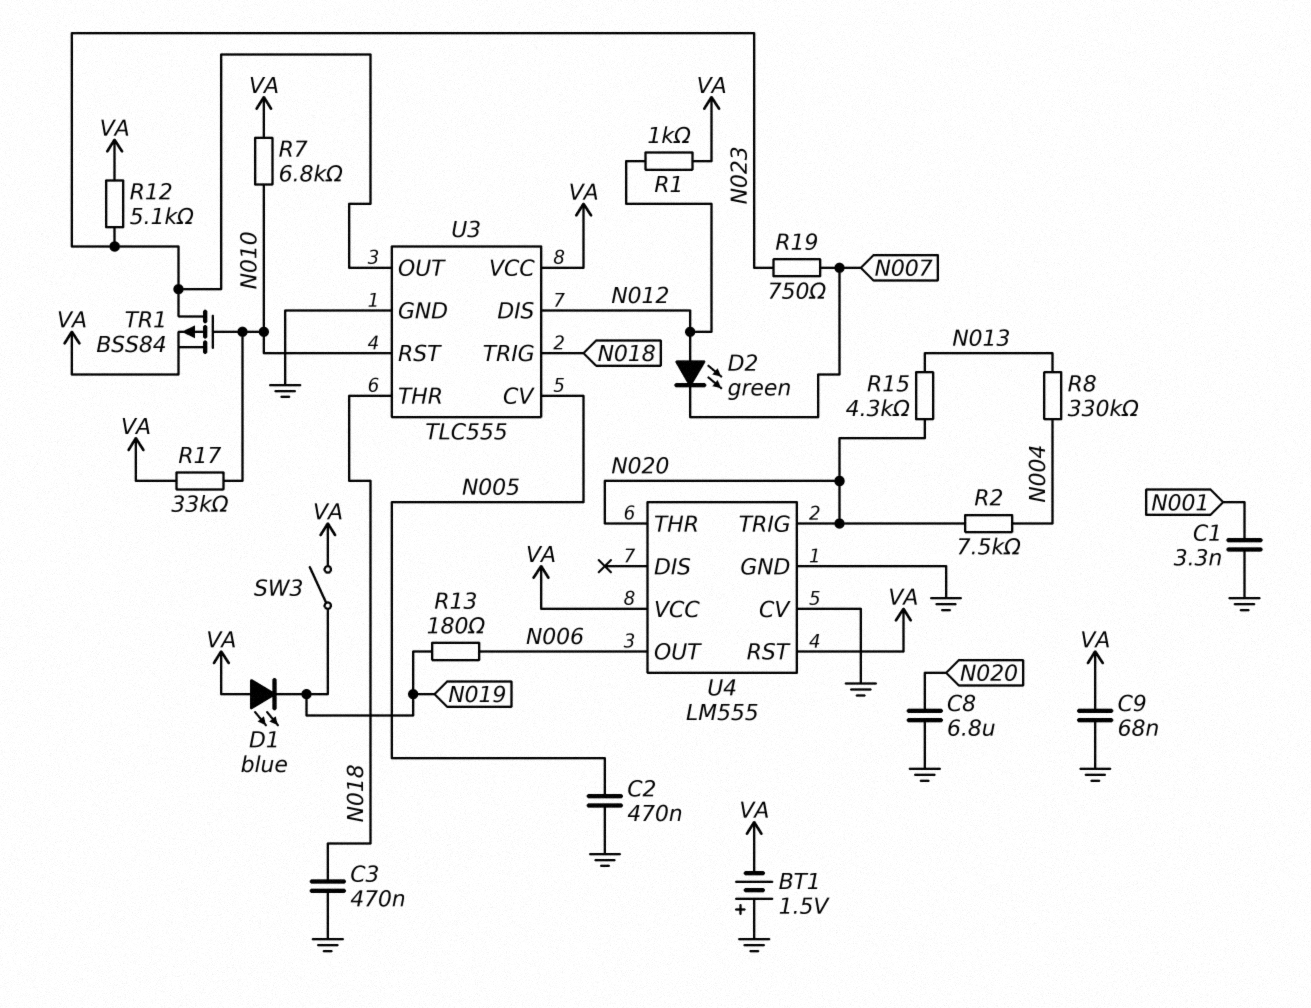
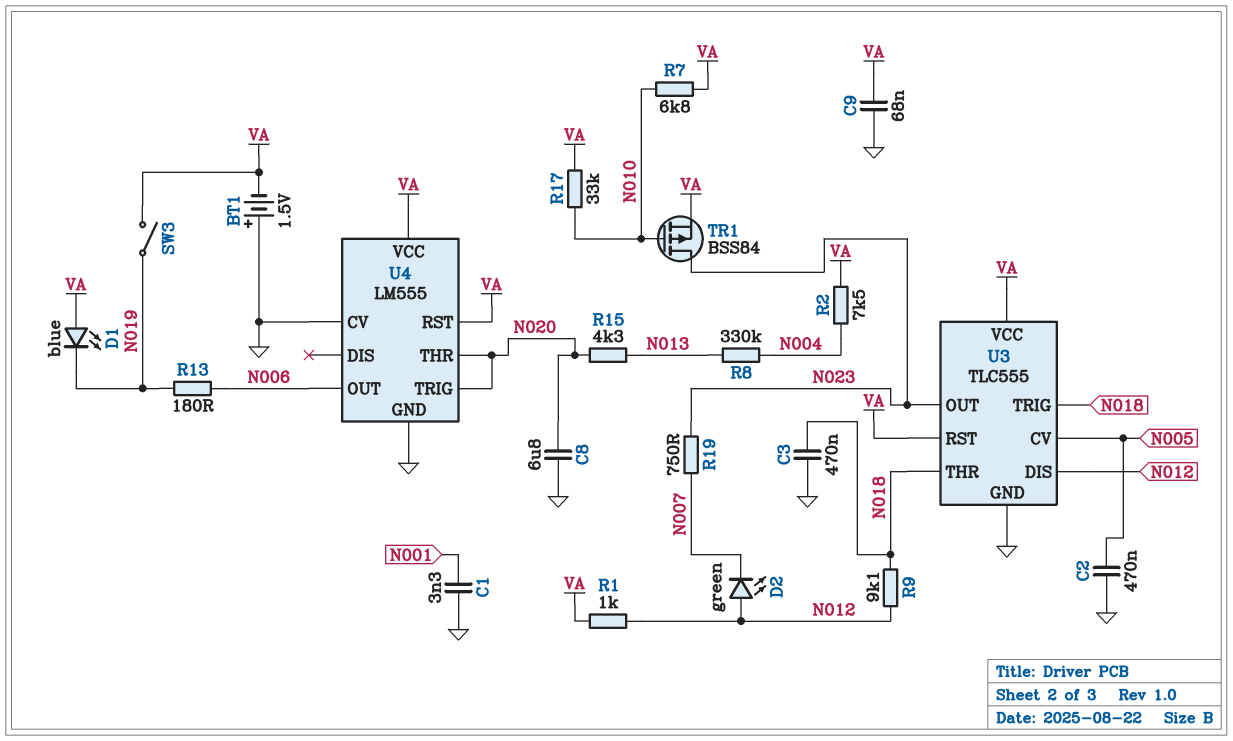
R2: 7.5k (N004, N020) -> 7.5k (N004, VA)
R9: none -> 9.1k (N012, N018)
R12: 5.1k (N023, VA) -> none
U3 pin RST: N010 -> VA

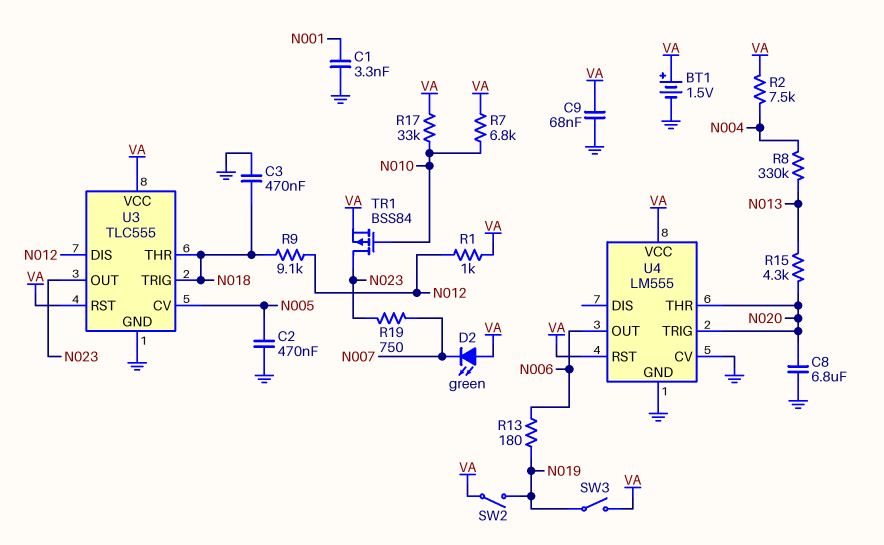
BT1: 1.5V (plus GND, minus VA) -> 1.5V (plus VA, minus GND)
D1: LED blue (A VA, K N019) -> none
D2: LED green (A N012, K N007) -> LED green (A VA, K N007)
SW2: none -> switch (N019, VA)

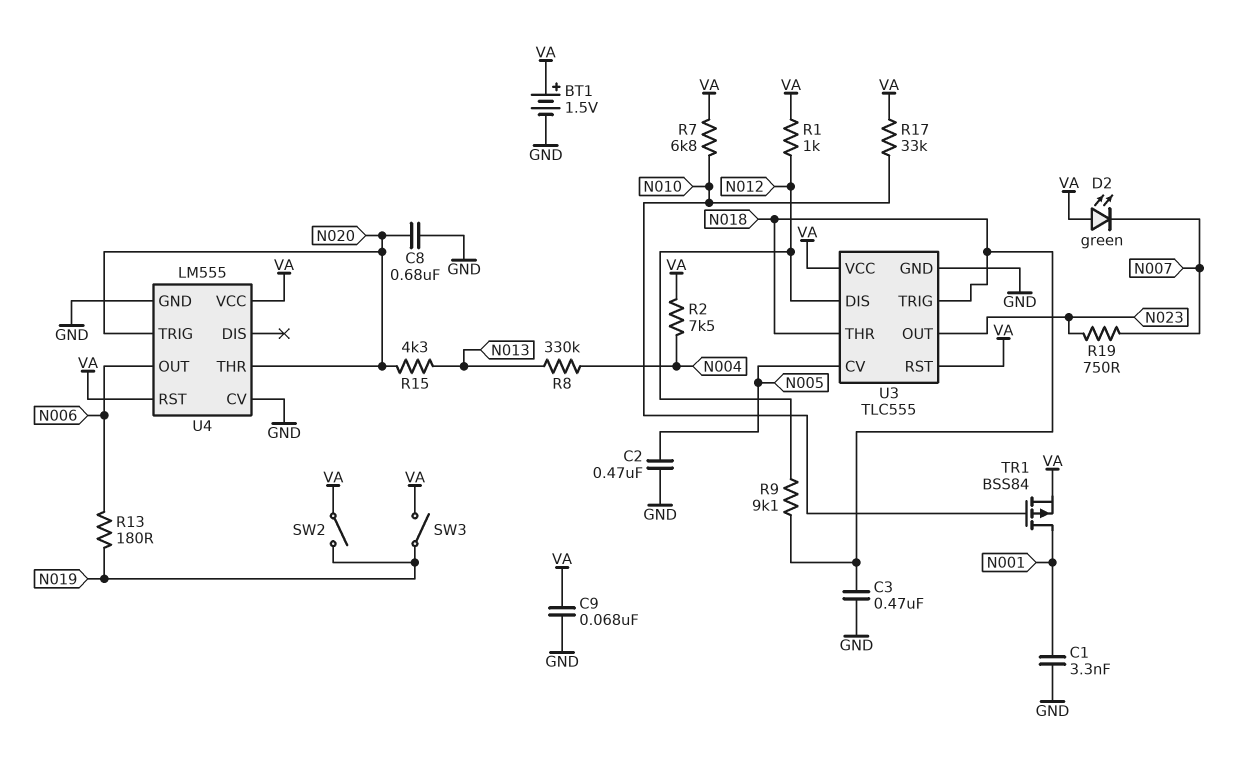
C8: 6.8uF (GND, N020) -> 680nF (GND, N020)
TR1: PMOS BSS84 (G N010, D N023, S VA) -> PMOS BSS84 (G N010, D N001, S VA)

